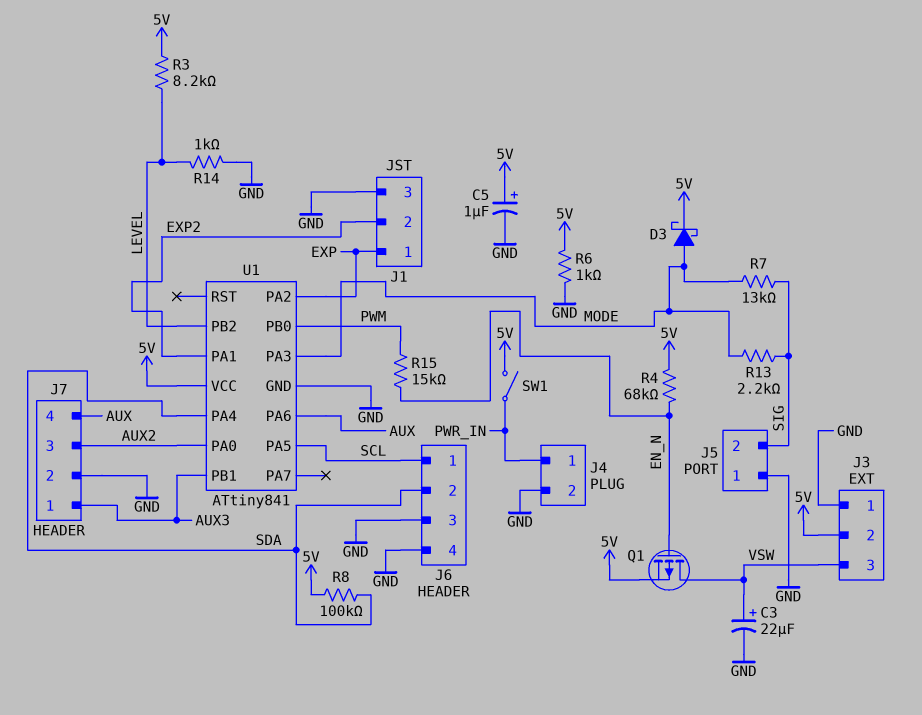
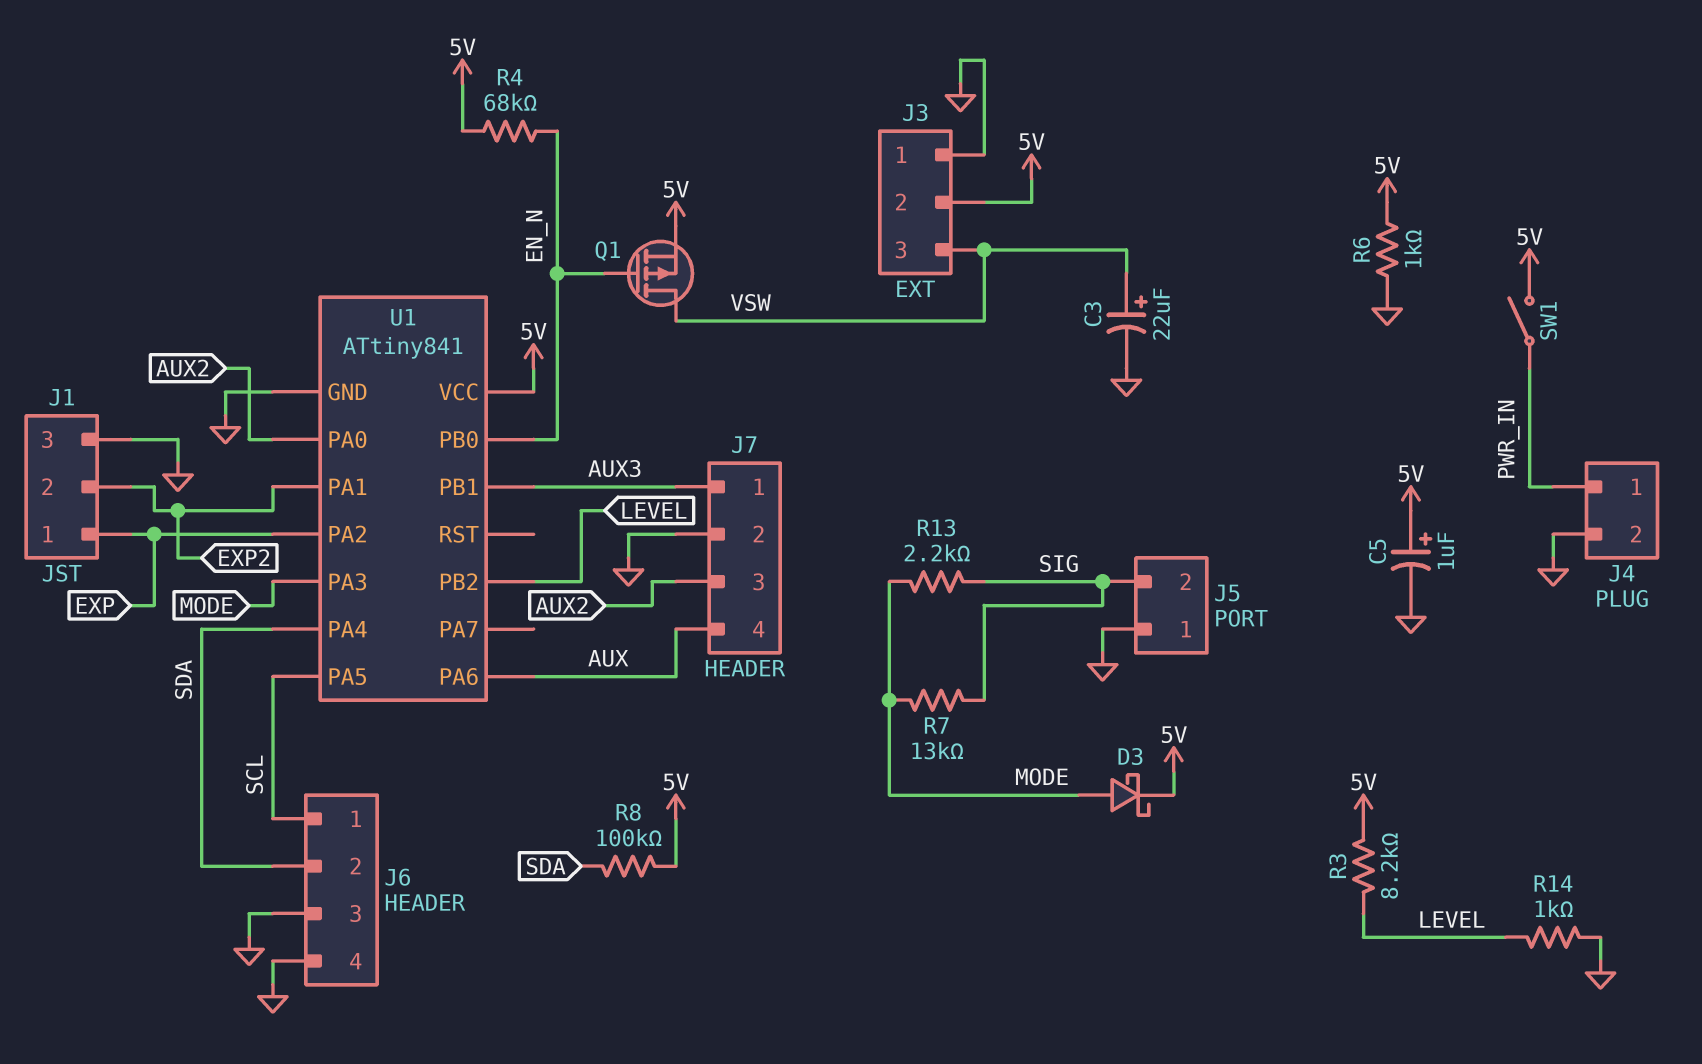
R15: 15k (EN_N, PWM) -> none
U1 pin PB0: PWM -> EN_N

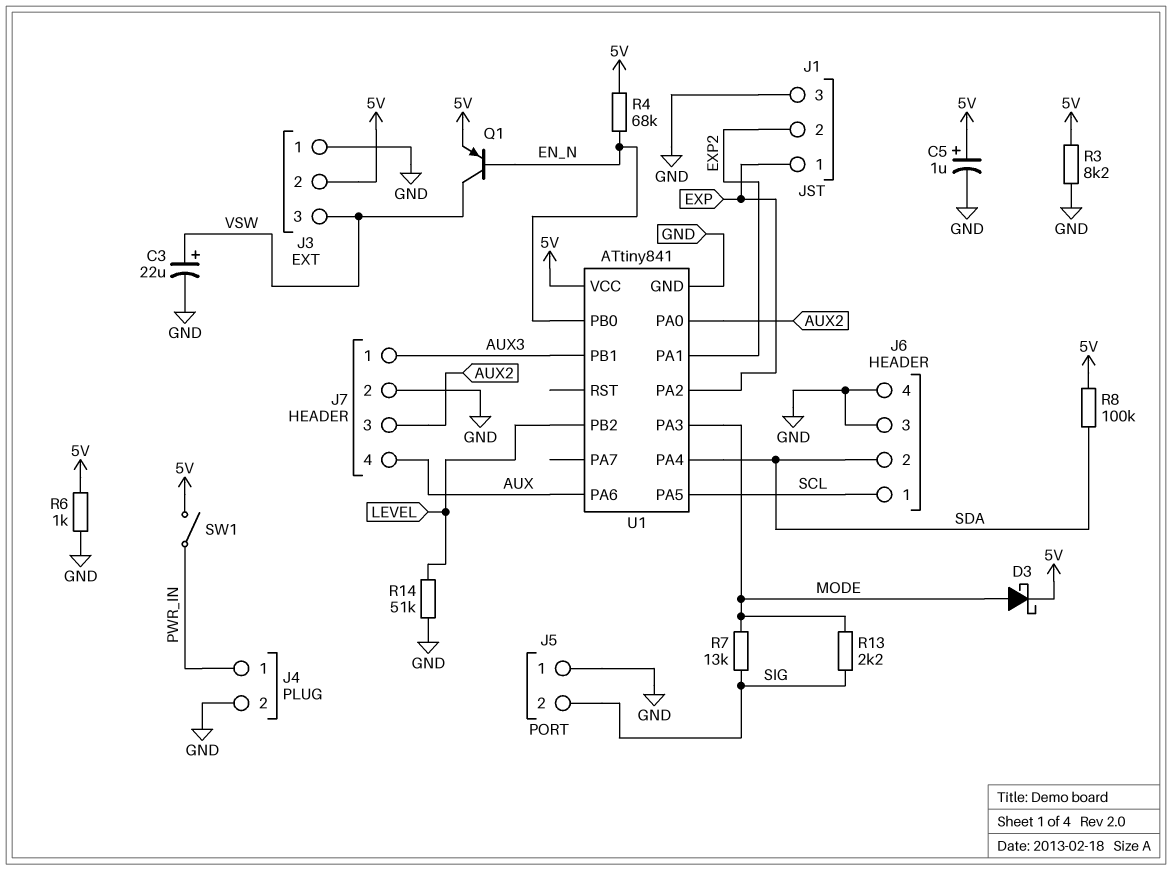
Q1: PMOS (G EN_N, D VSW, S 5V) -> PNP (B EN_N, C VSW, E 5V)
R3: 8.2k (5V, LEVEL) -> 8.2k (5V, GND)
R14: 1k (GND, LEVEL) -> 51k (GND, LEVEL)

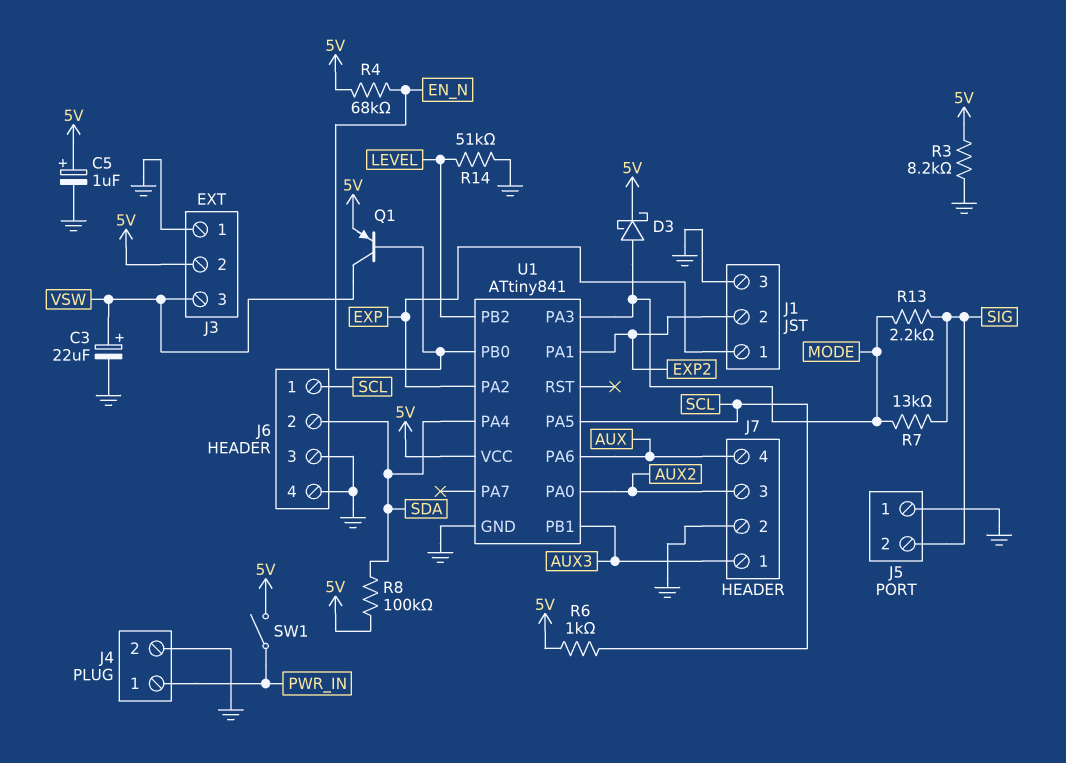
R6: 1k (5V, GND) -> 1k (5V, SCL)

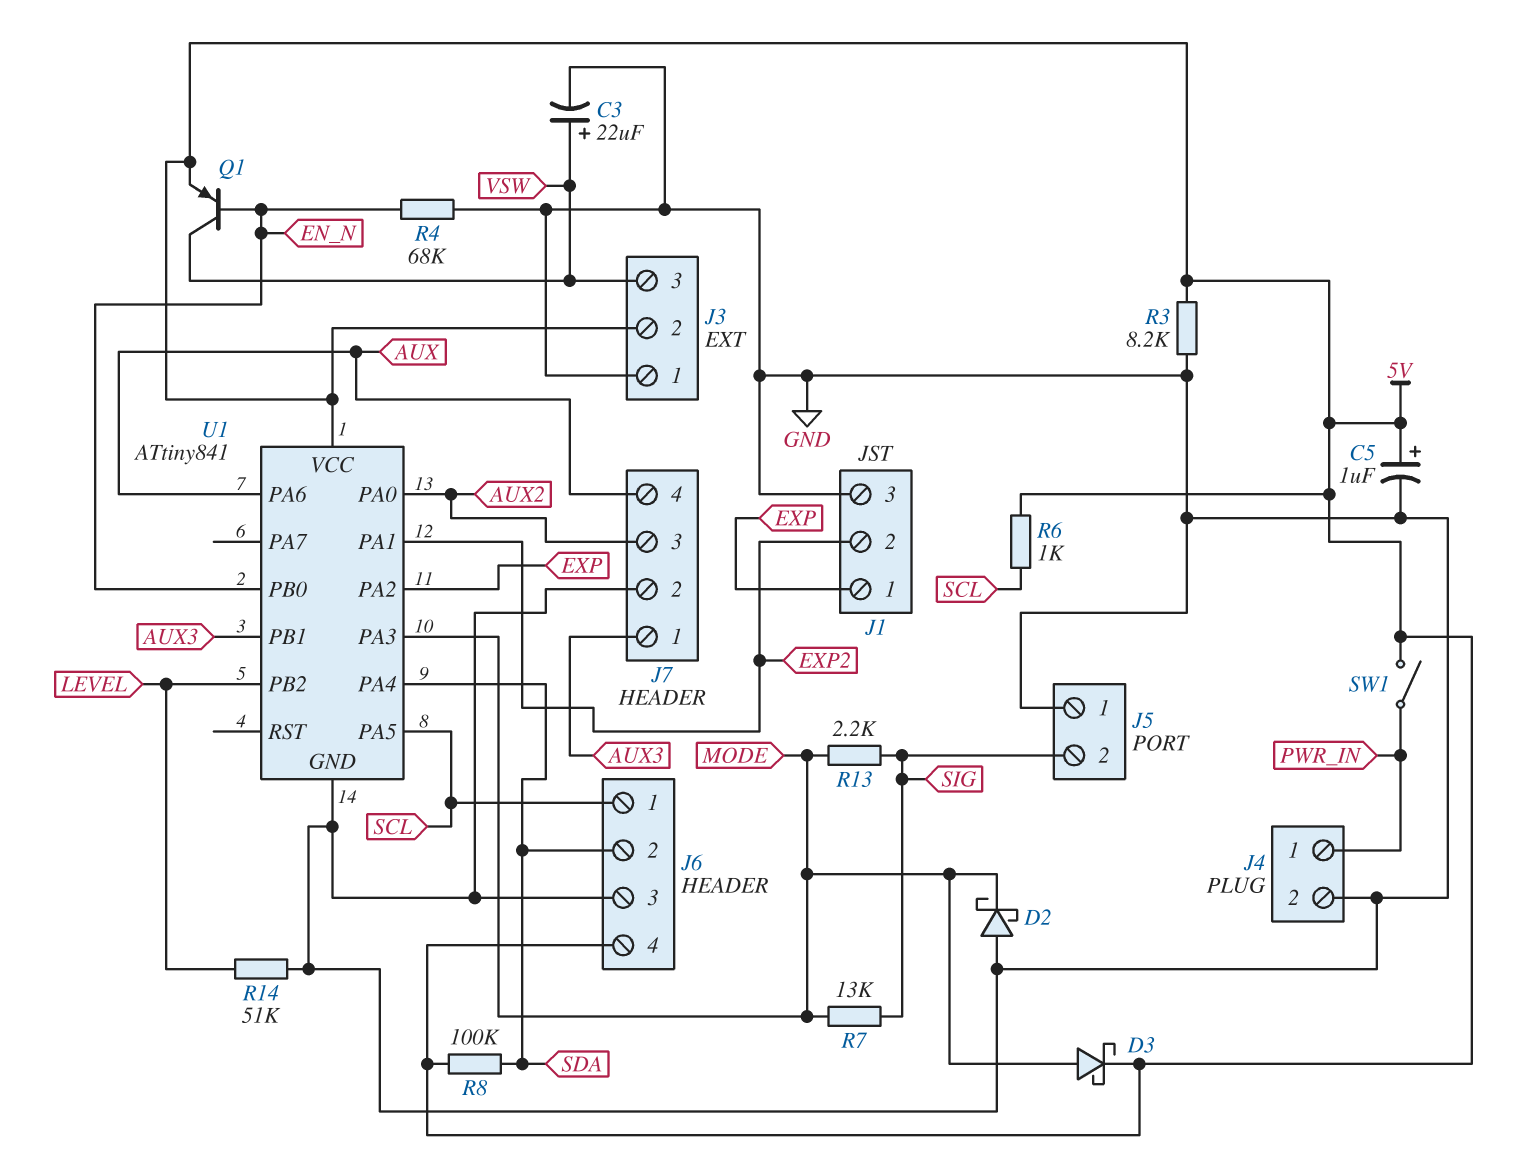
D2: none -> schottky (A GND, K MODE)
J6 pin 4: GND -> 5V
R4: 68k (5V, EN_N) -> 68k (EN_N, GND)

